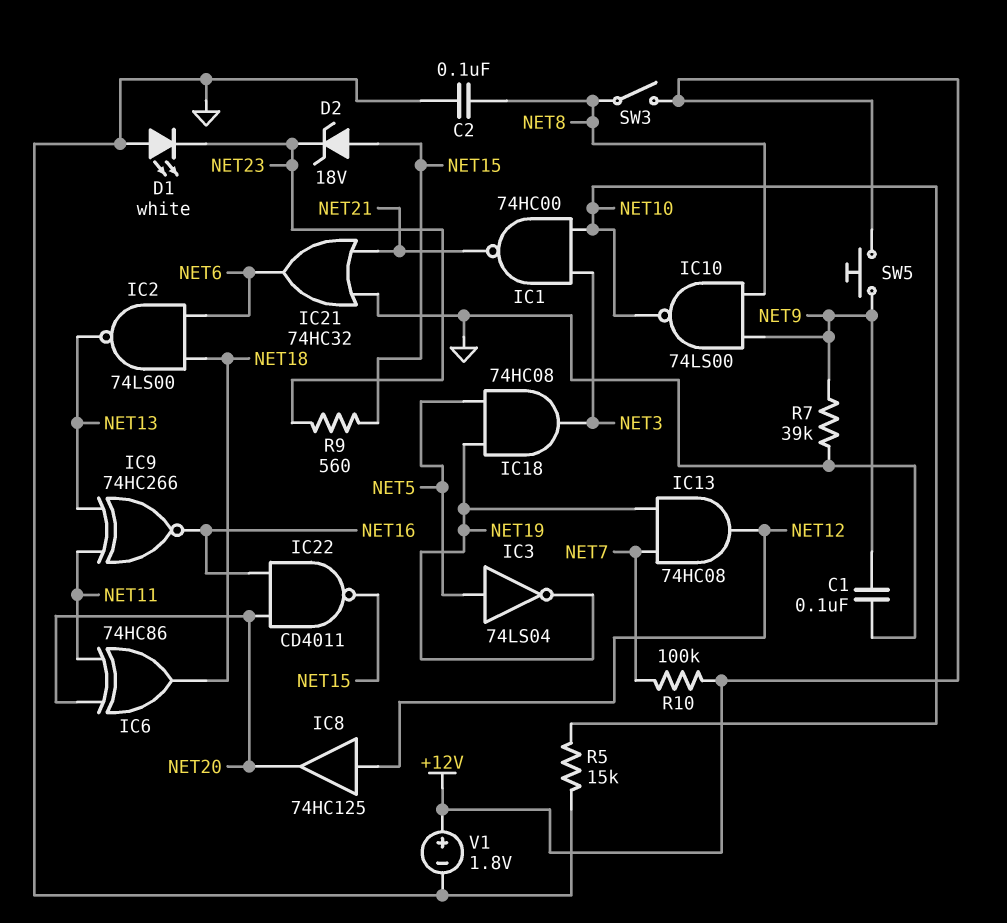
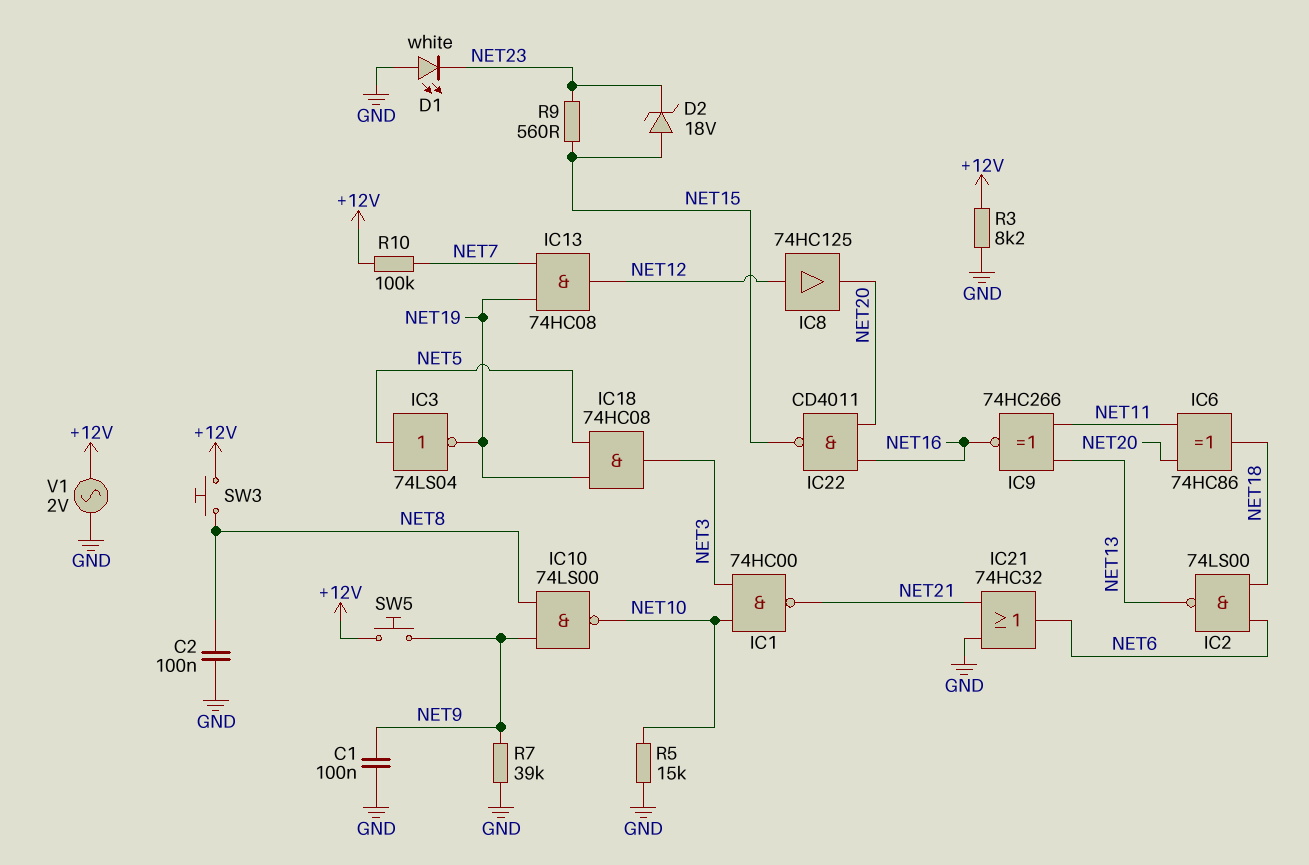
R3: none -> 8.2k (+12V, GND)
SW3: switch (+12V, NET8) -> button (+12V, NET8)
V1: 1.8V (plus +12V, minus GND) -> AC 2V (+12V, GND)

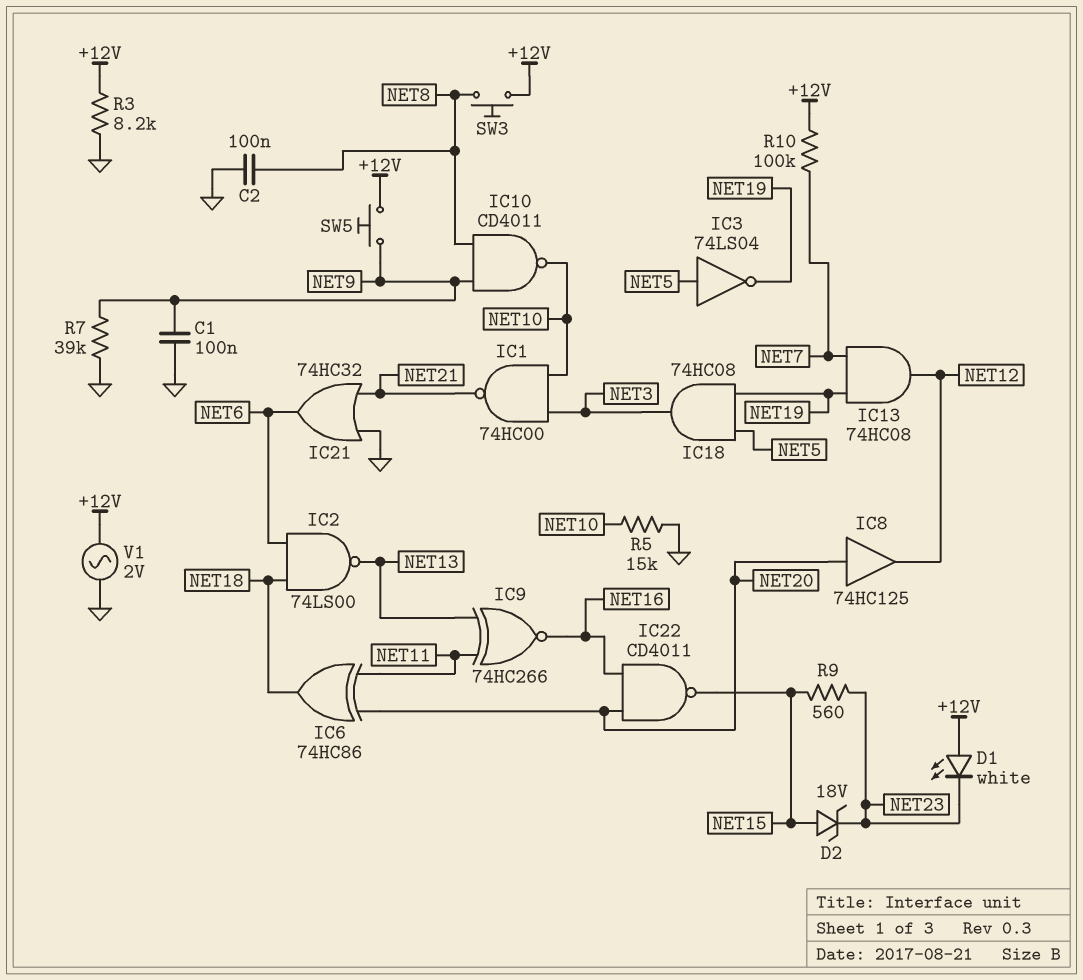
D1: LED white (A GND, K NET23) -> LED white (A +12V, K NET23)
IC8: buffer 74HC125 (in NET12, out NET20) -> buffer 74HC125 (in NET20, out NET12)
IC10: NAND 74LS00 (in NET8, in NET9, out NET10) -> NAND CD4011 (in NET8, in NET9, out NET10)

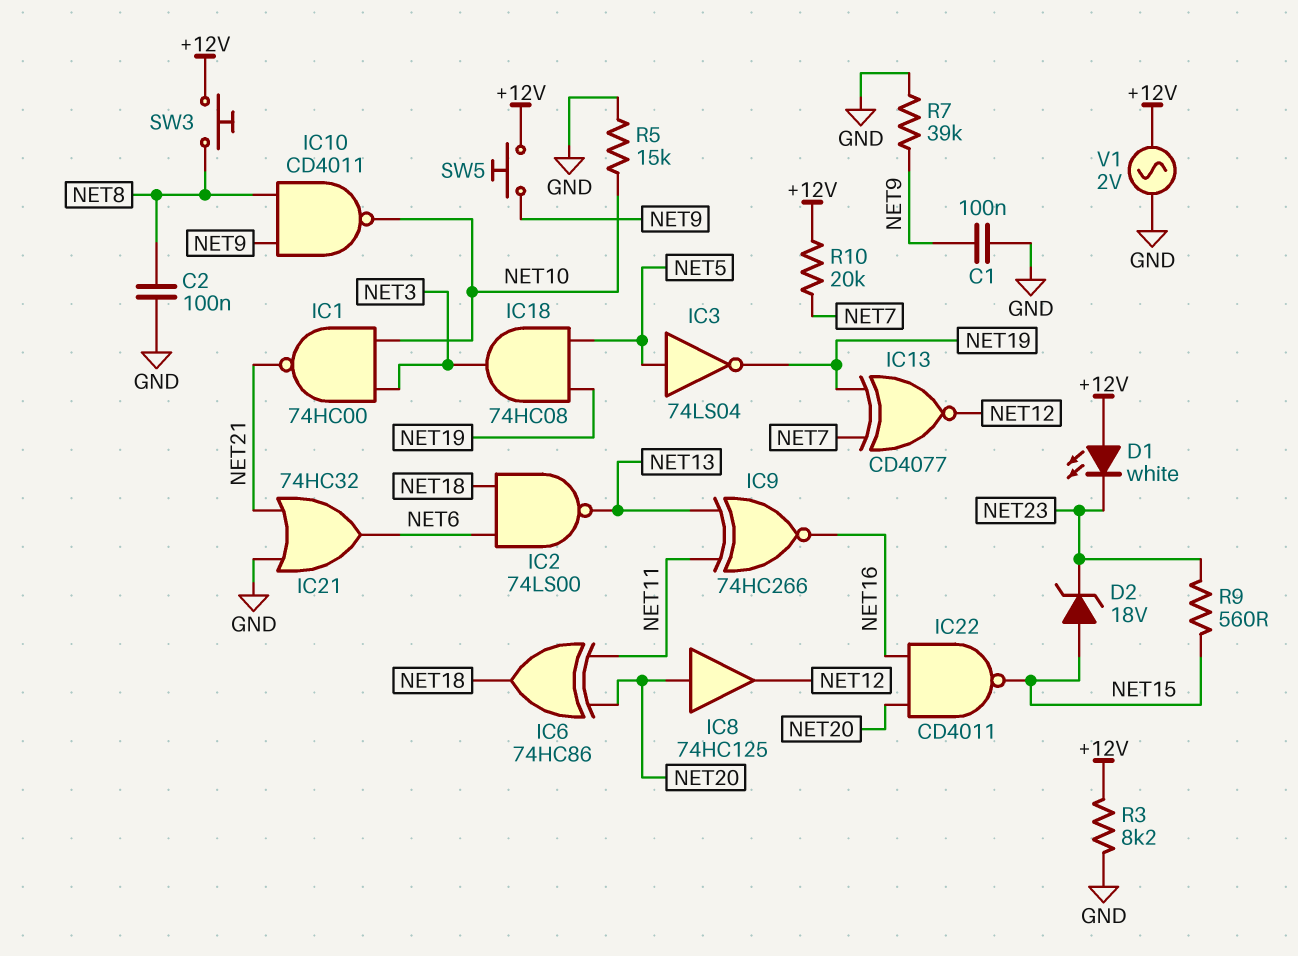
IC13: AND 74HC08 (in NET7, in NET19, out NET12) -> XNOR CD4077 (in NET7, in NET19, out NET12)
R10: 100k (+12V, NET7) -> 20k (+12V, NET7)

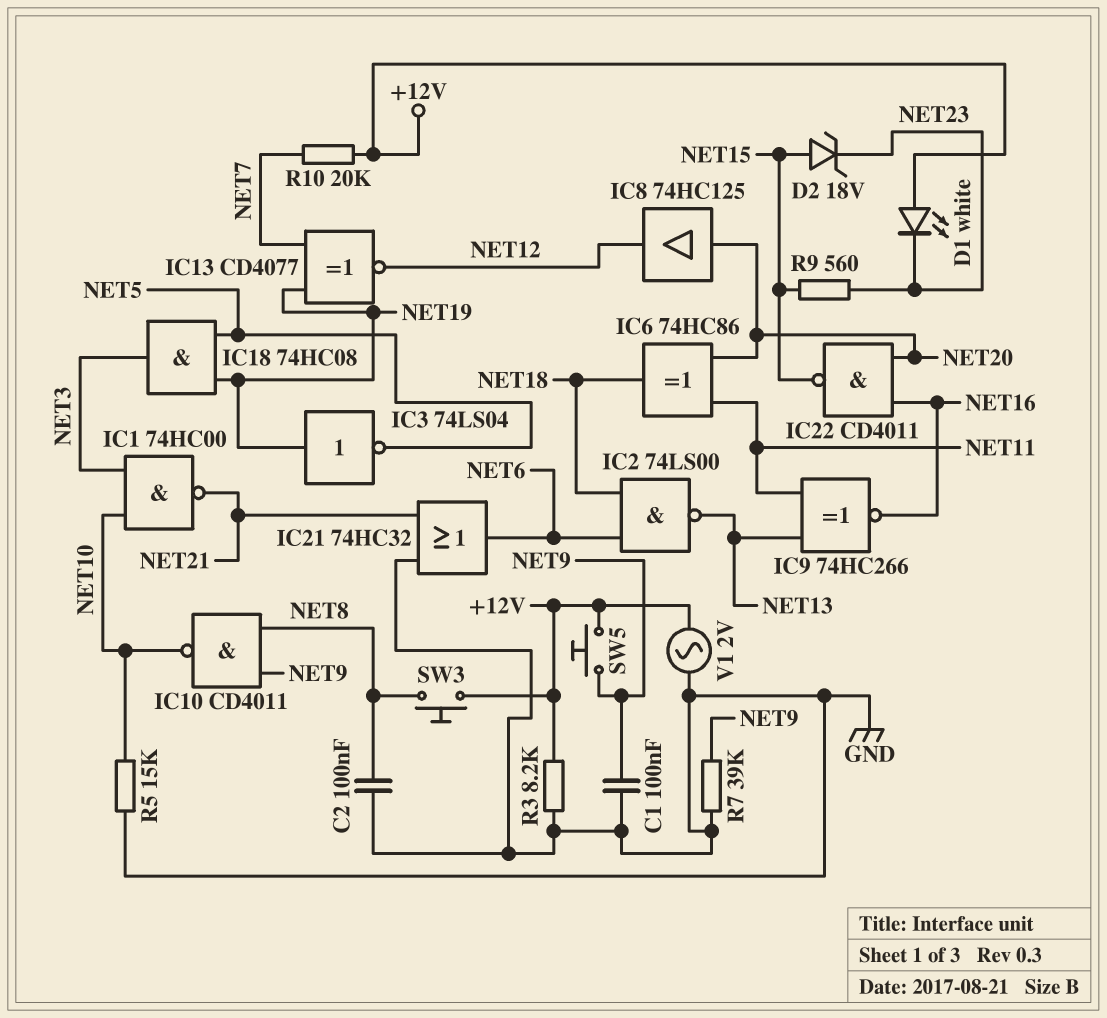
IC3: NOT 74LS04 (in NET5, out NET19) -> NOT 74LS04 (in NET19, out NET5)

